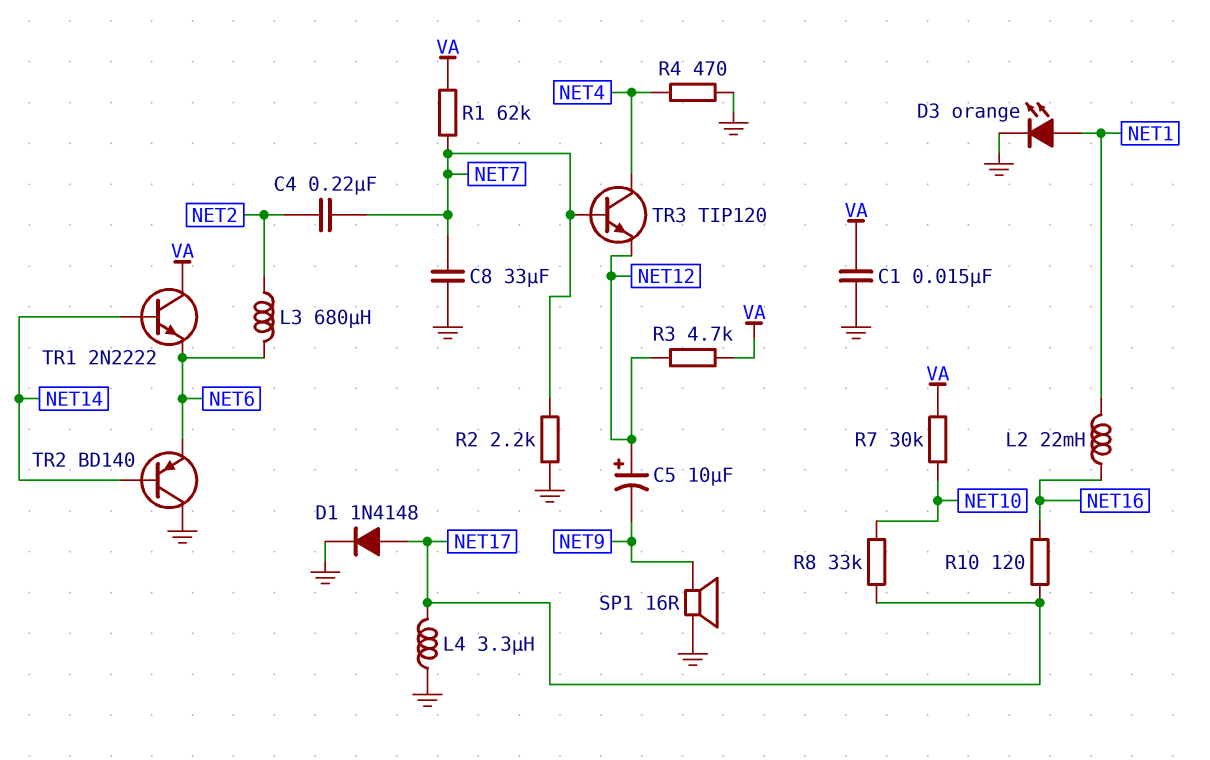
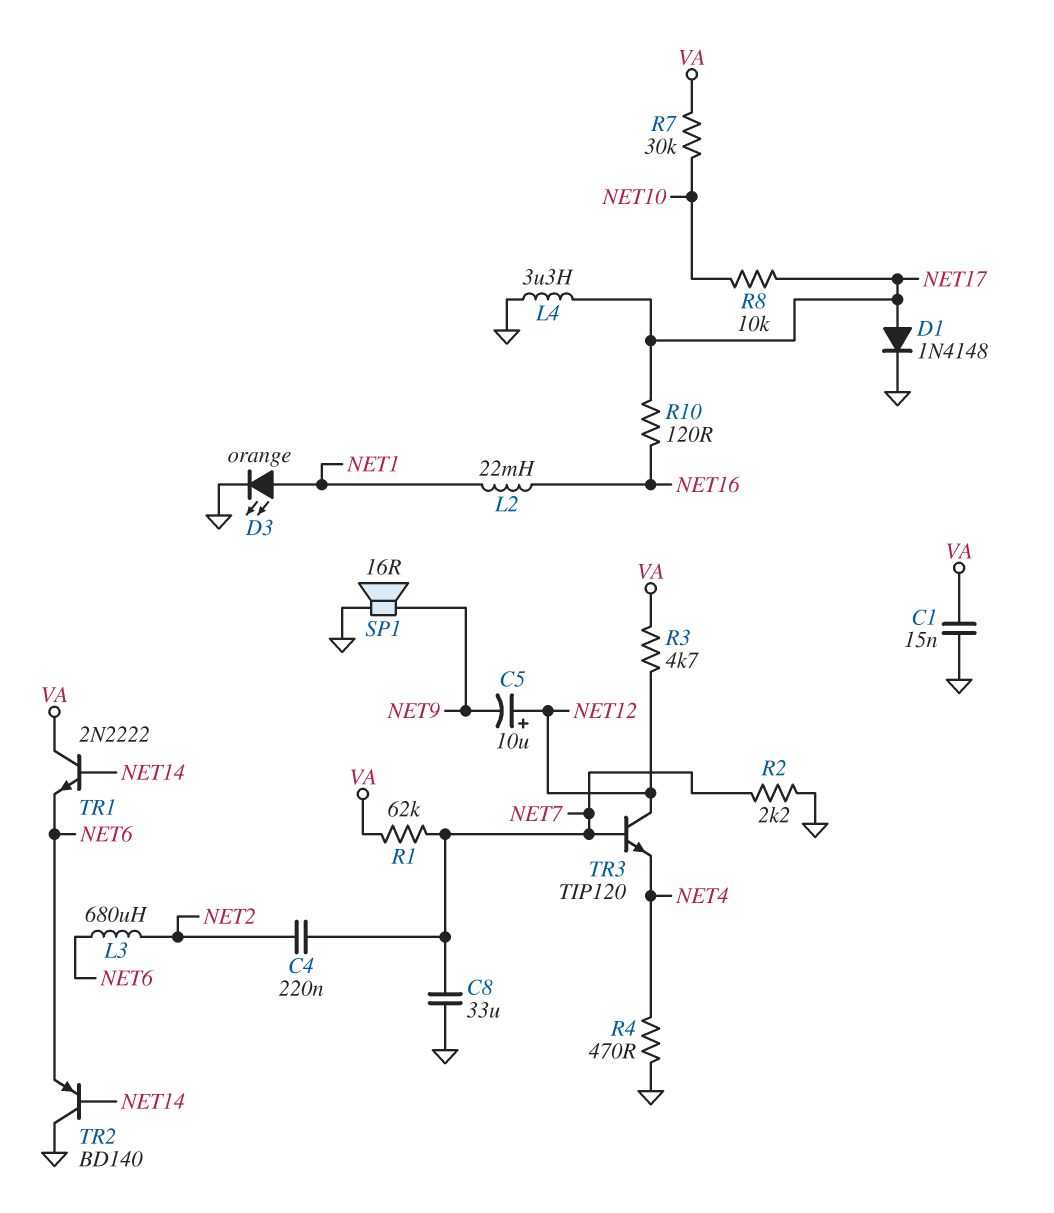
R8: 33k (NET10, NET17) -> 10k (NET10, NET17)
TR3: NPN TIP120 (B NET7, C NET4, E NET12) -> NPN TIP120 (B NET7, C NET12, E NET4)

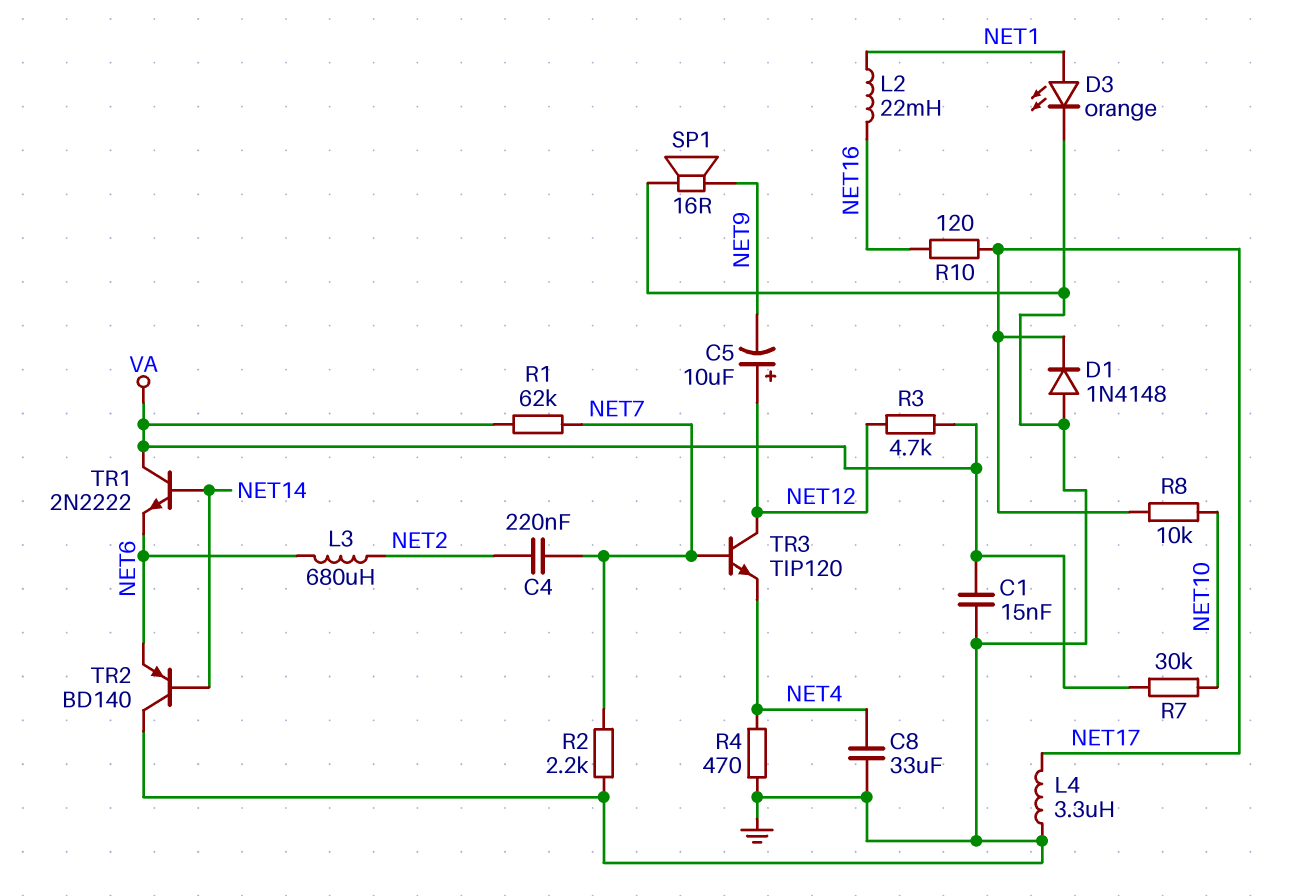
C8: 33uF (GND, NET7) -> 33uF (GND, NET4)
D1: diode 1N4148 (A NET17, K GND) -> diode 1N4148 (A GND, K NET17)

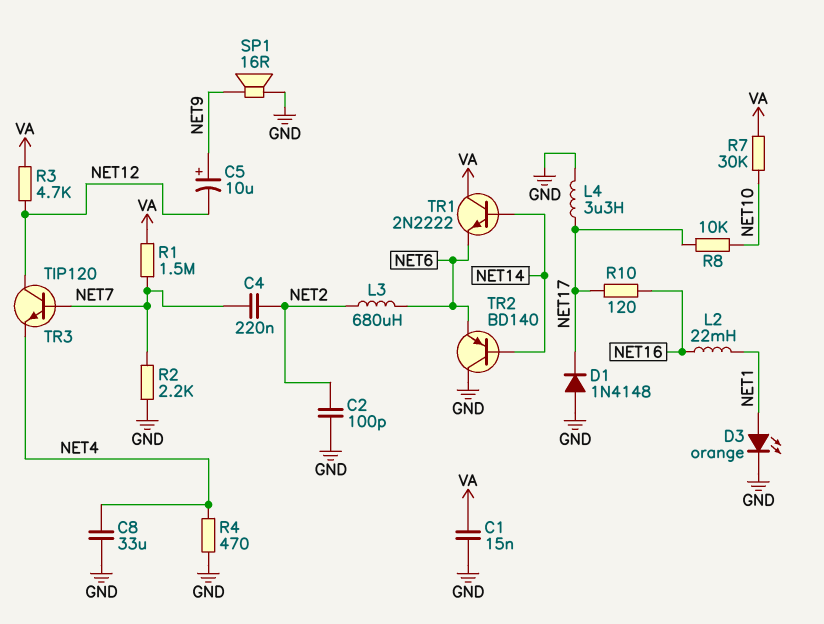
C2: none -> 100pF (GND, NET2)
C5: 10uF (plus NET12, minus NET9) -> 10uF (plus NET9, minus NET12)
R1: 62k (NET7, VA) -> 1.5M (NET7, VA)

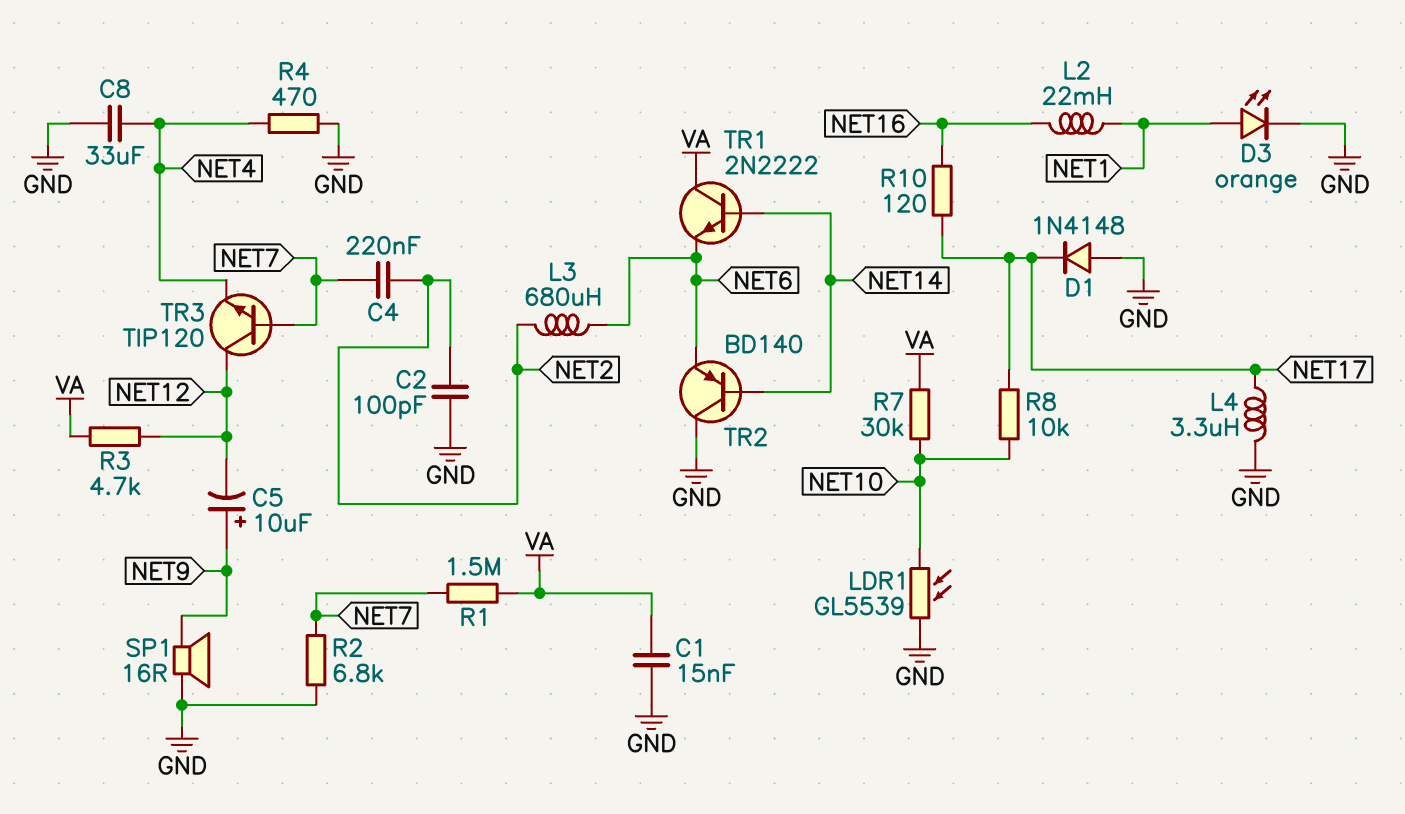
LDR1: none -> GL5539 (GND, NET10)
R2: 2.2k (GND, NET7) -> 6.8k (GND, NET7)

